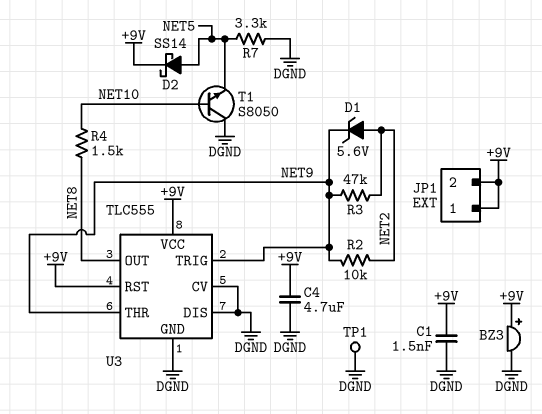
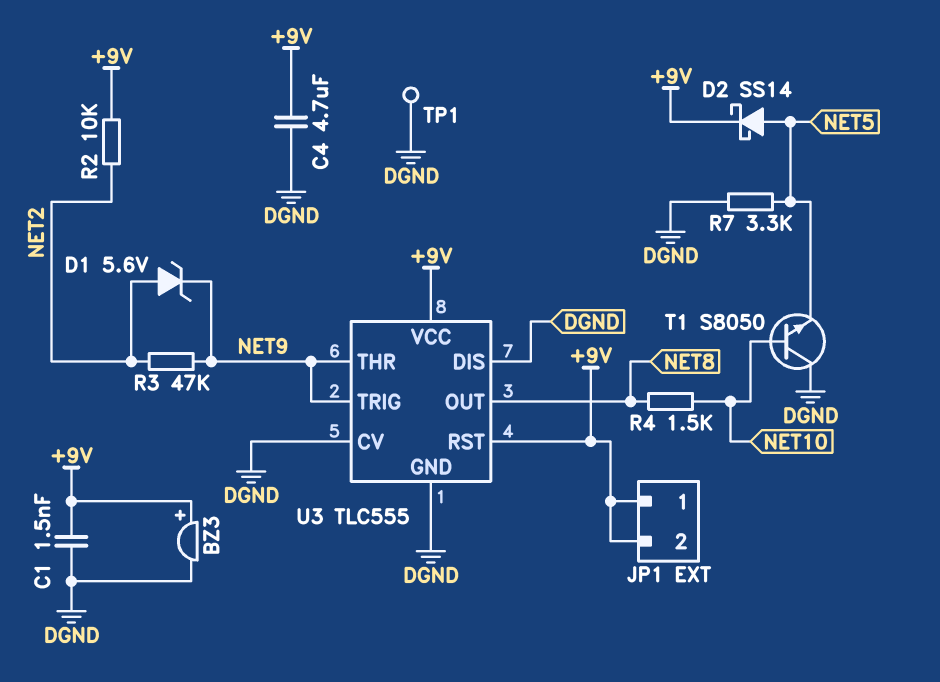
R2: 10k (NET2, NET9) -> 10k (+9V, NET2)

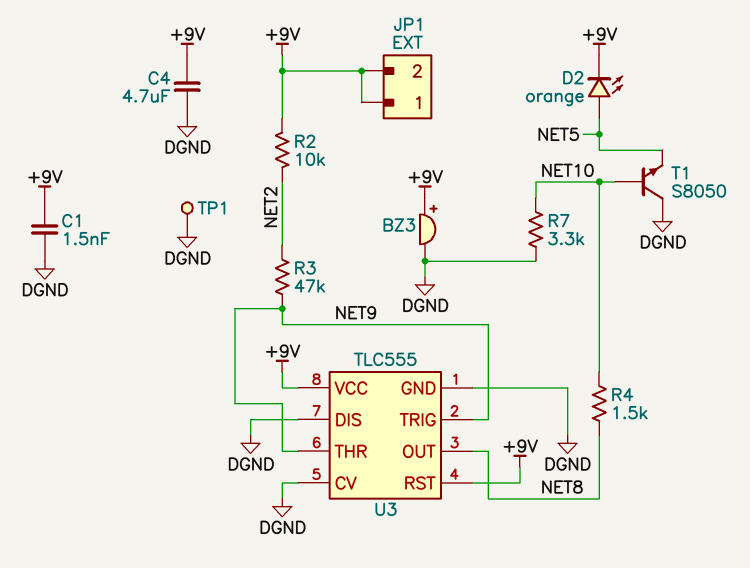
D1: zener 5.6V (A NET2, K NET9) -> none
D2: schottky SS14 (A NET5, K +9V) -> LED orange (A NET5, K +9V)
R7: 3.3k (DGND, NET5) -> 3.3k (DGND, NET10)

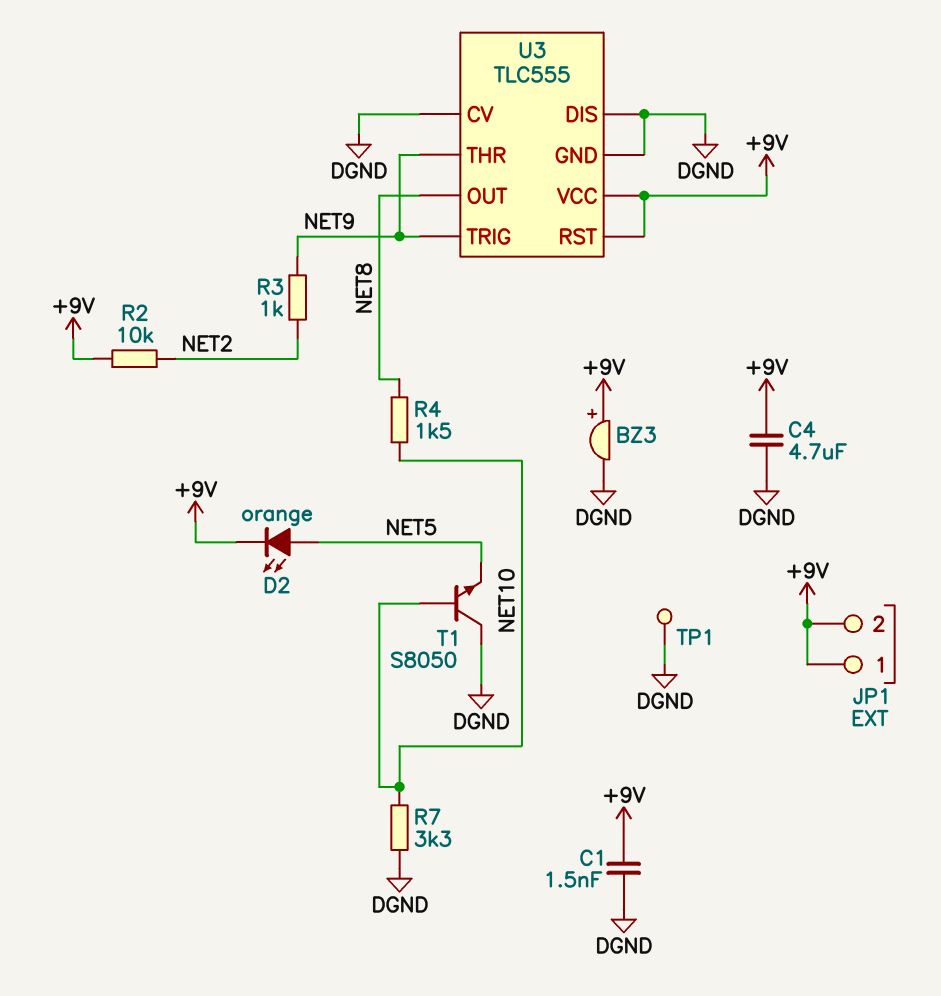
R3: 47k (NET2, NET9) -> 1k (NET2, NET9)

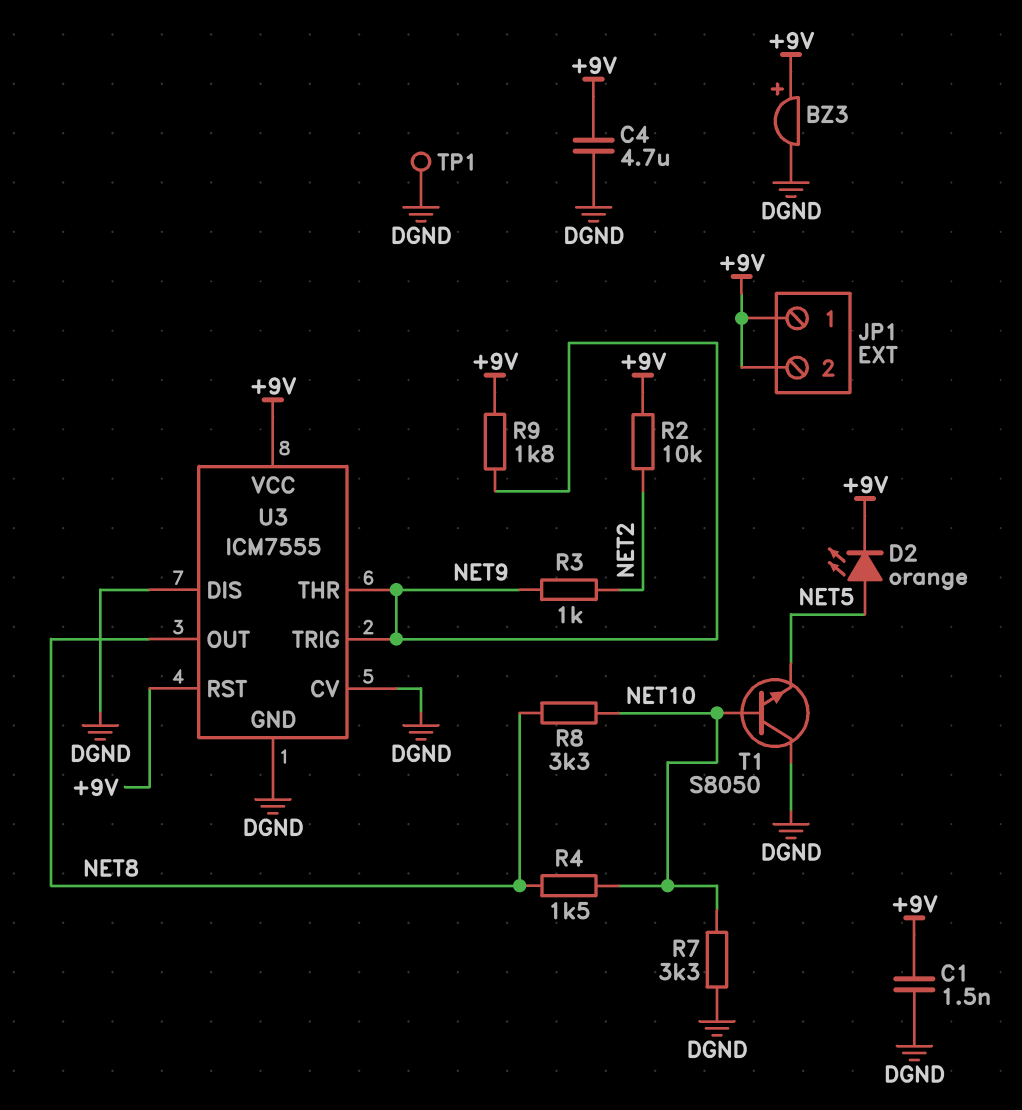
R8: none -> 3.3k (NET8, NET10)
R9: none -> 1.8k (+9V, NET9)
U3: TLC555 -> ICM7555

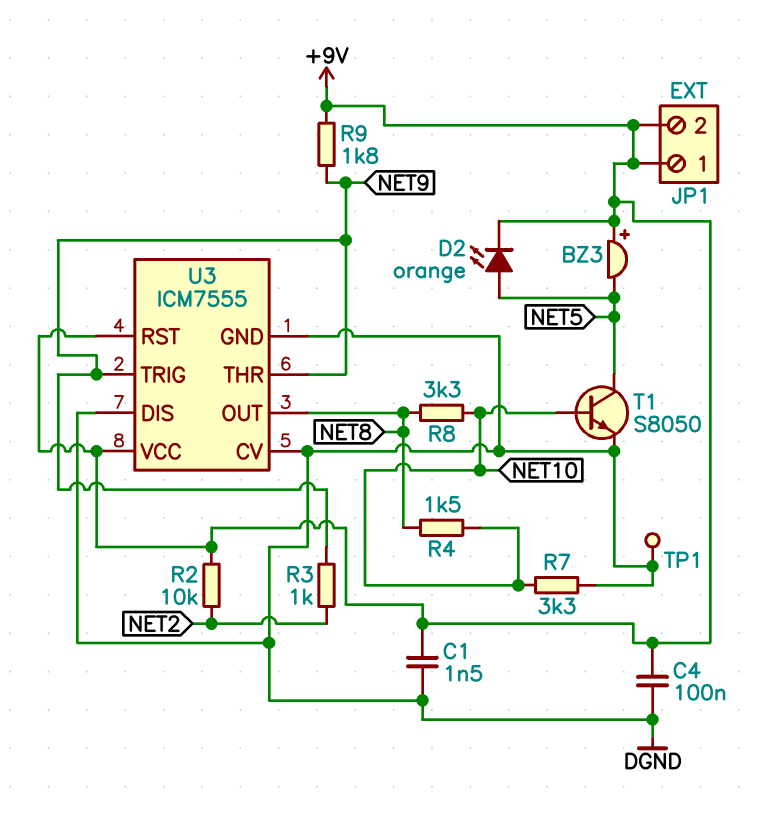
BZ3: buzzer (plus +9V, minus DGND) -> buzzer (plus +9V, minus NET5)
C4: 4.7uF (+9V, DGND) -> 100nF (+9V, DGND)
T1: NPN S8050 (B NET10, C DGND, E NET5) -> NPN S8050 (B NET10, C NET5, E DGND)

